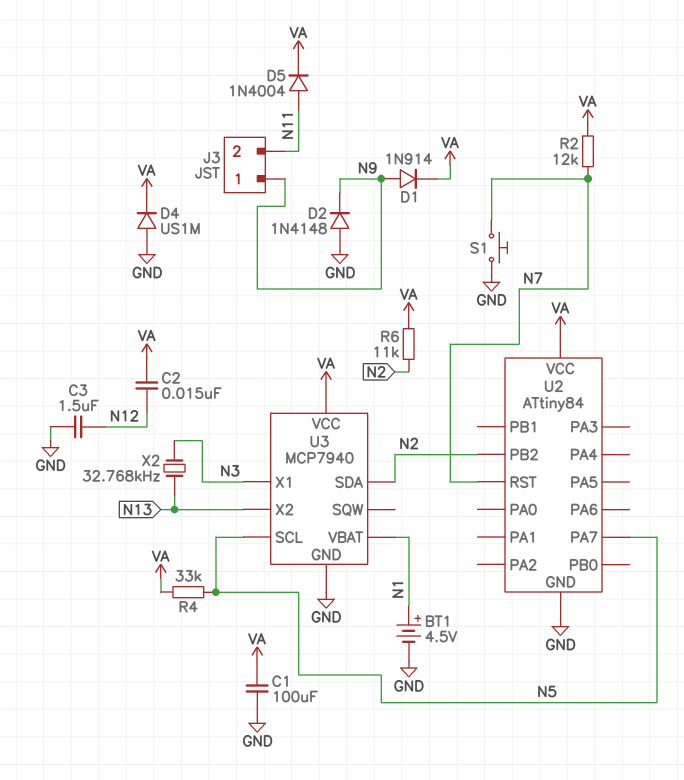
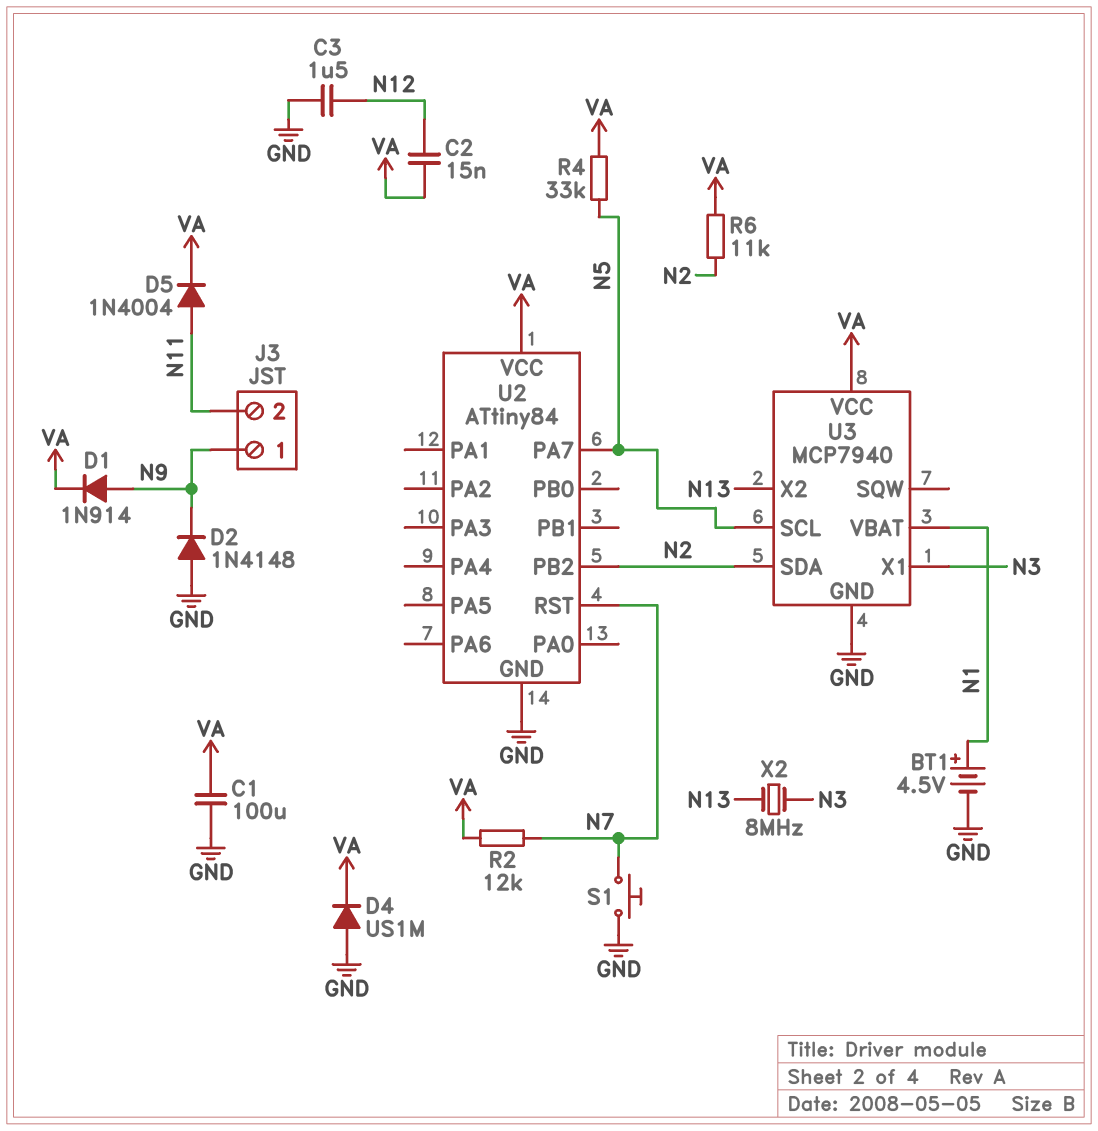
X2: 32.768kHz (N3, N13) -> 8MHz (N3, N13)

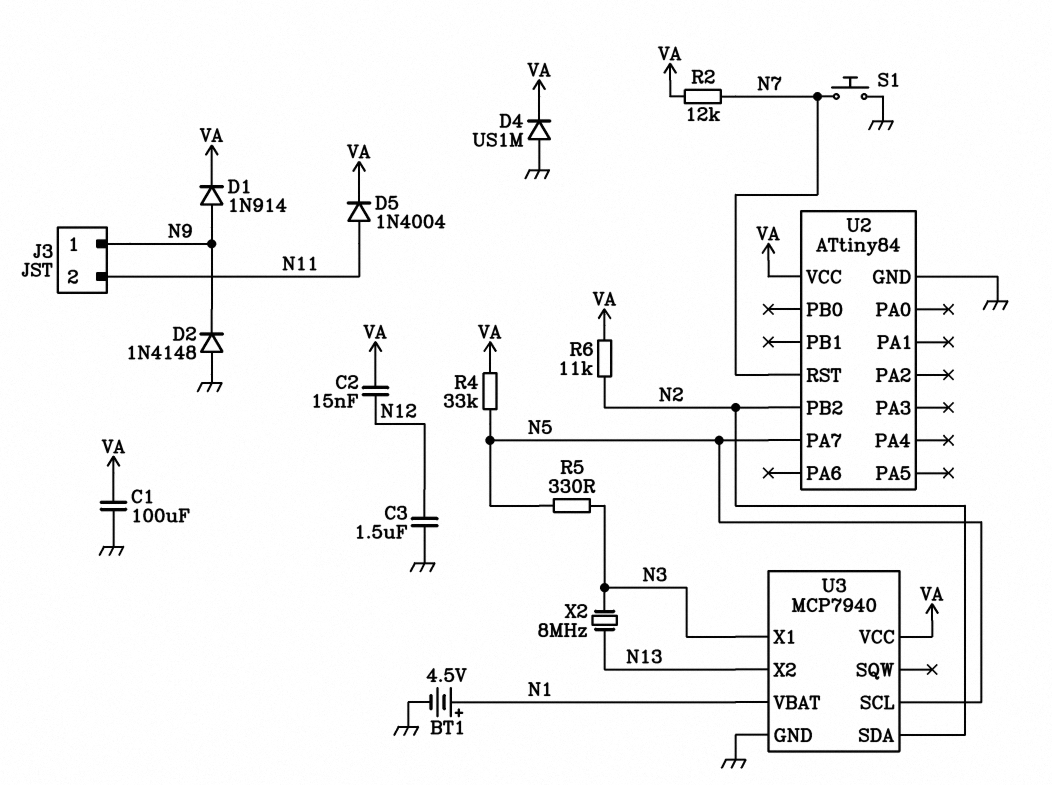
R5: none -> 330 (N3, N5)

